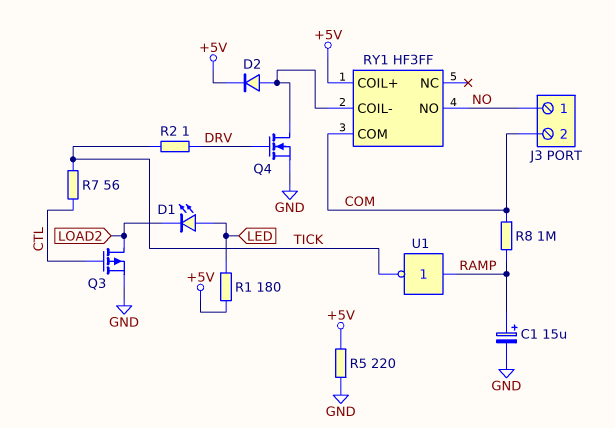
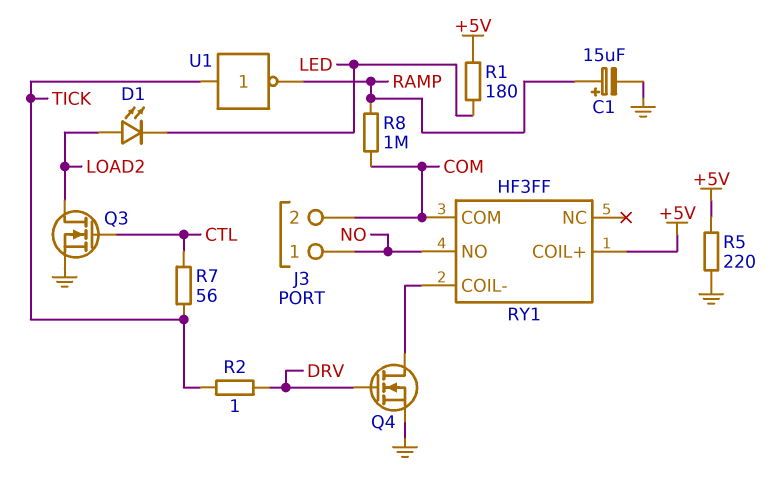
D1: LED (A LED, K LOAD2) -> LED (A LOAD2, K LED)
D2: diode (A RY1/COIL-, K +5V) -> none
Q3: PMOS (G CTL, D LOAD2, S GND) -> NMOS (G CTL, D LOAD2, S GND)
U1: NOT (in RAMP, out TICK) -> NOT (in TICK, out RAMP)

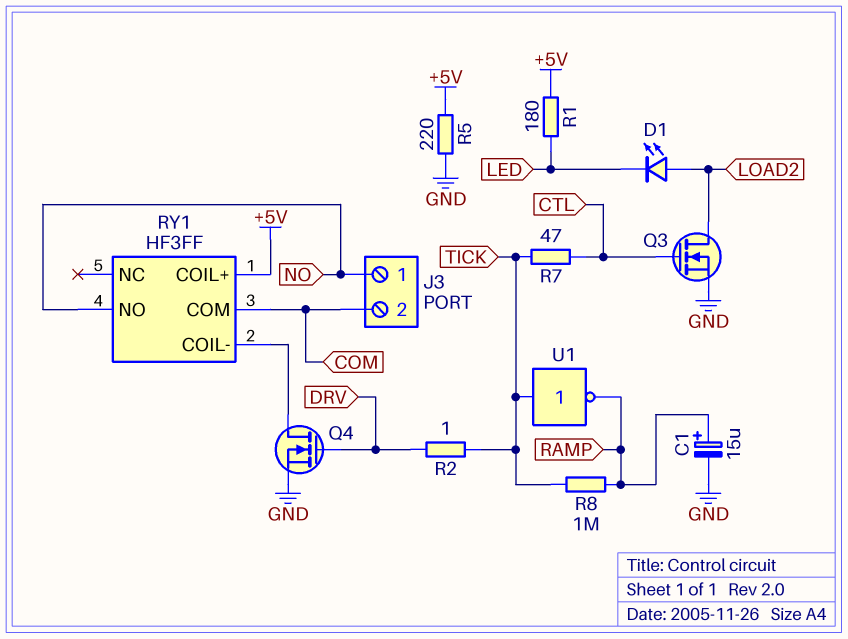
R7: 56 (CTL, TICK) -> 47 (CTL, TICK)
R8: 1M (COM, RAMP) -> 1M (RAMP, TICK)

